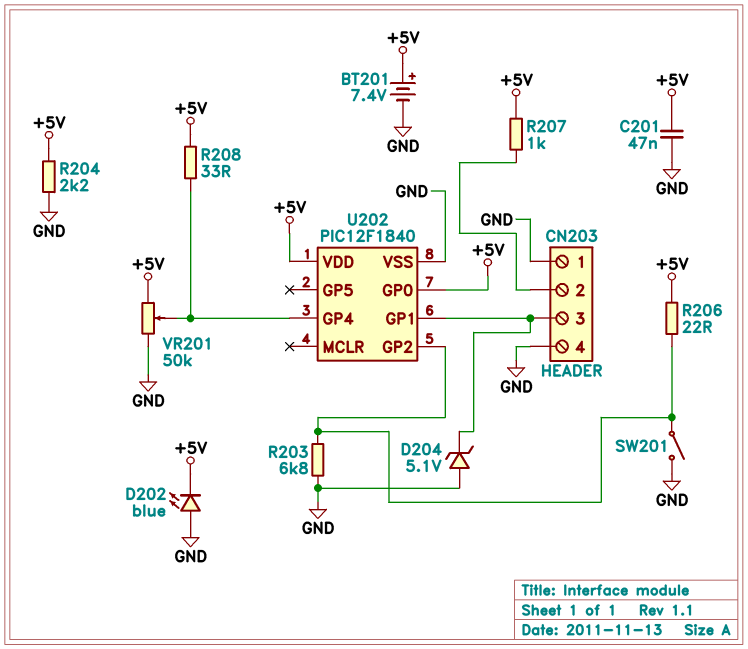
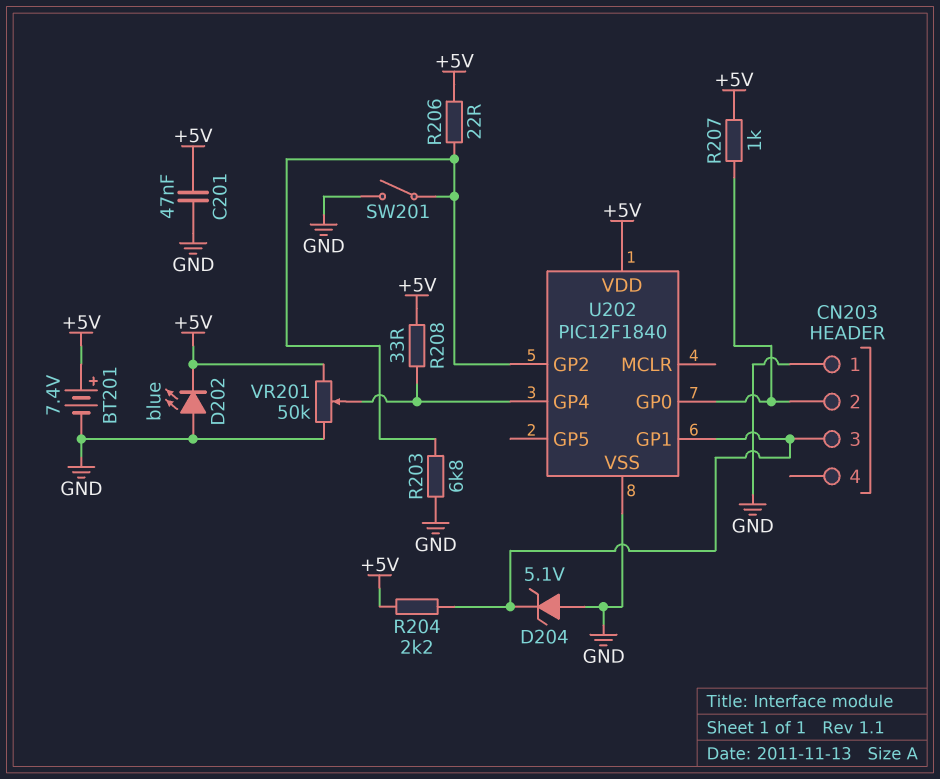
CN203 pin 4: GND -> none
R204: 2.2k (+5V, GND) -> 2.2k (+5V, CN203/3)
U202 pin GP0: +5V -> CN203/2

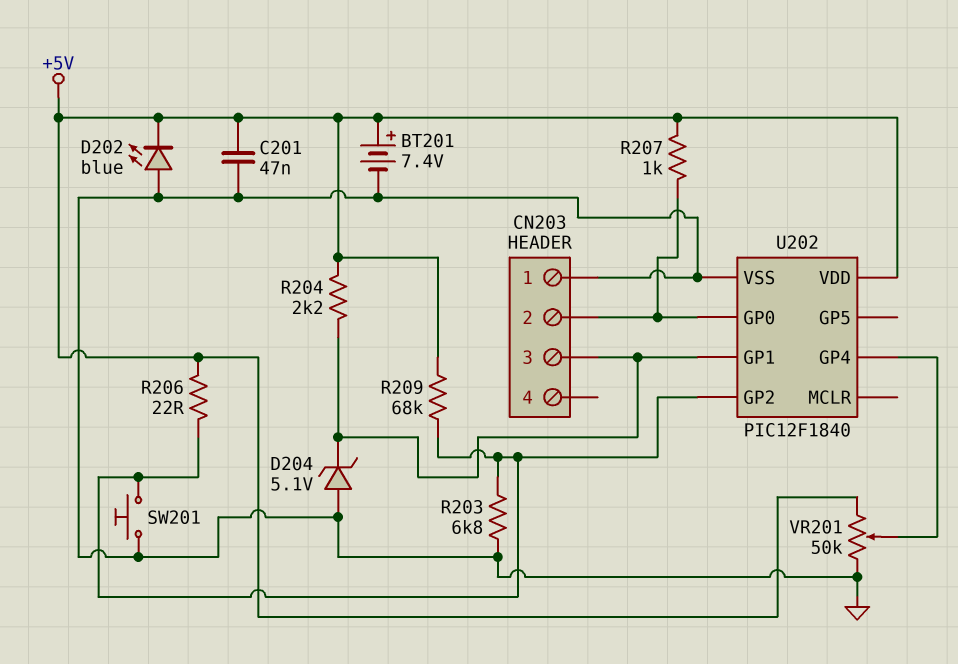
R208: 33 (+5V, U202/GP4) -> none
R209: none -> 68k (+5V, U202/GP2)
SW201: switch (GND, U202/GP2) -> button (GND, U202/GP2)

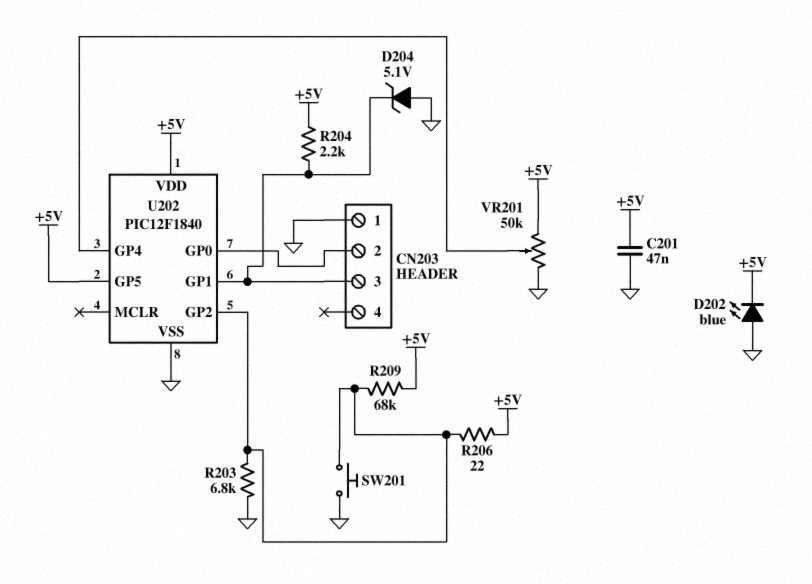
BT201: 7.4V (plus +5V, minus GND) -> none
R207: 1k (+5V, CN203/2) -> none
U202 pin GP5: none -> +5V

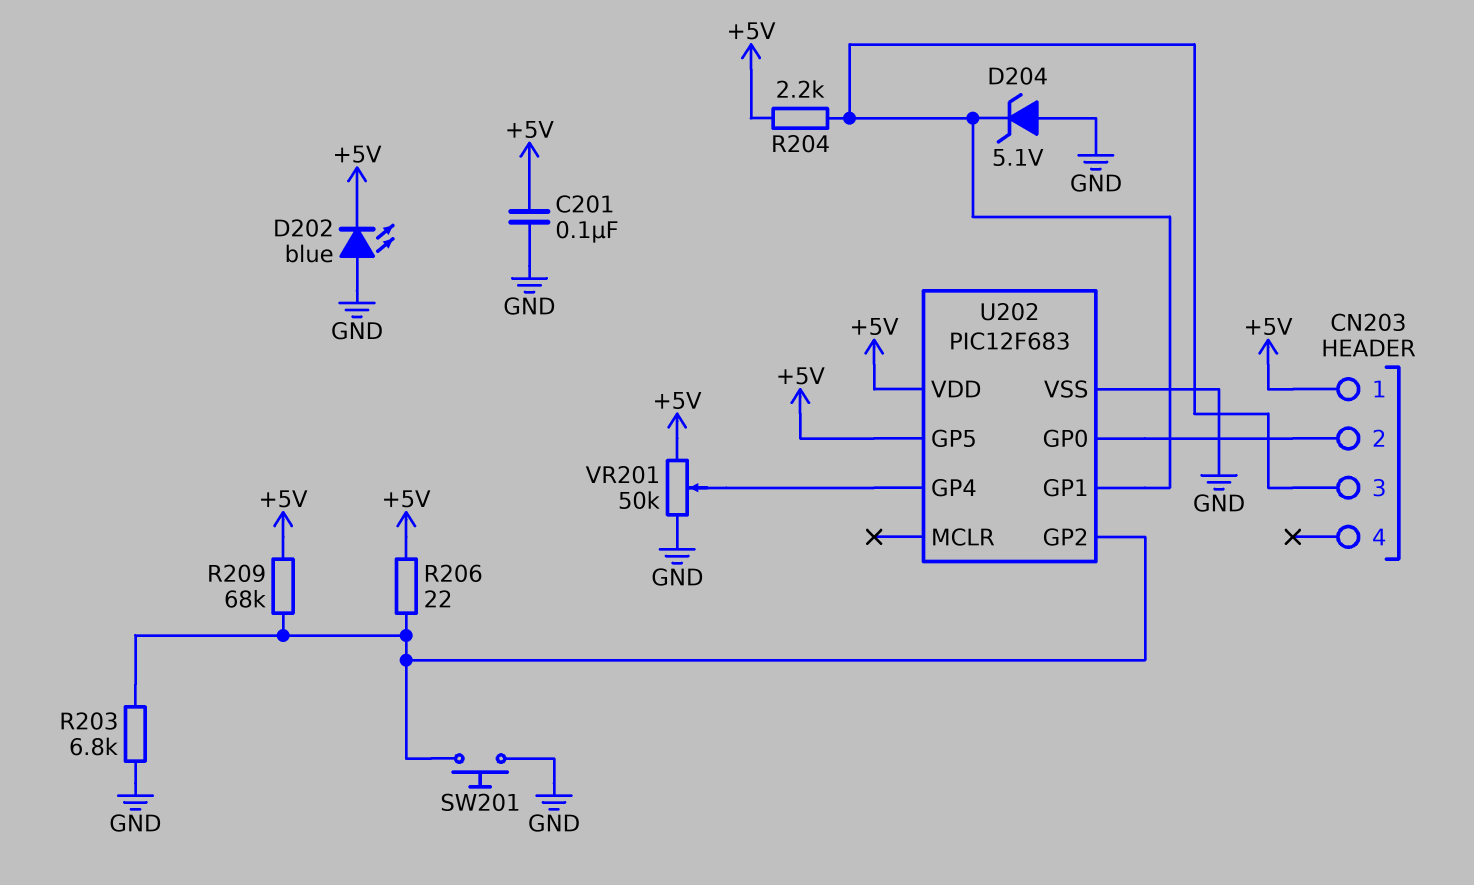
C201: 47nF (+5V, GND) -> 100nF (+5V, GND)
CN203 pin 1: GND -> +5V
U202: PIC12F1840 -> PIC12F683

